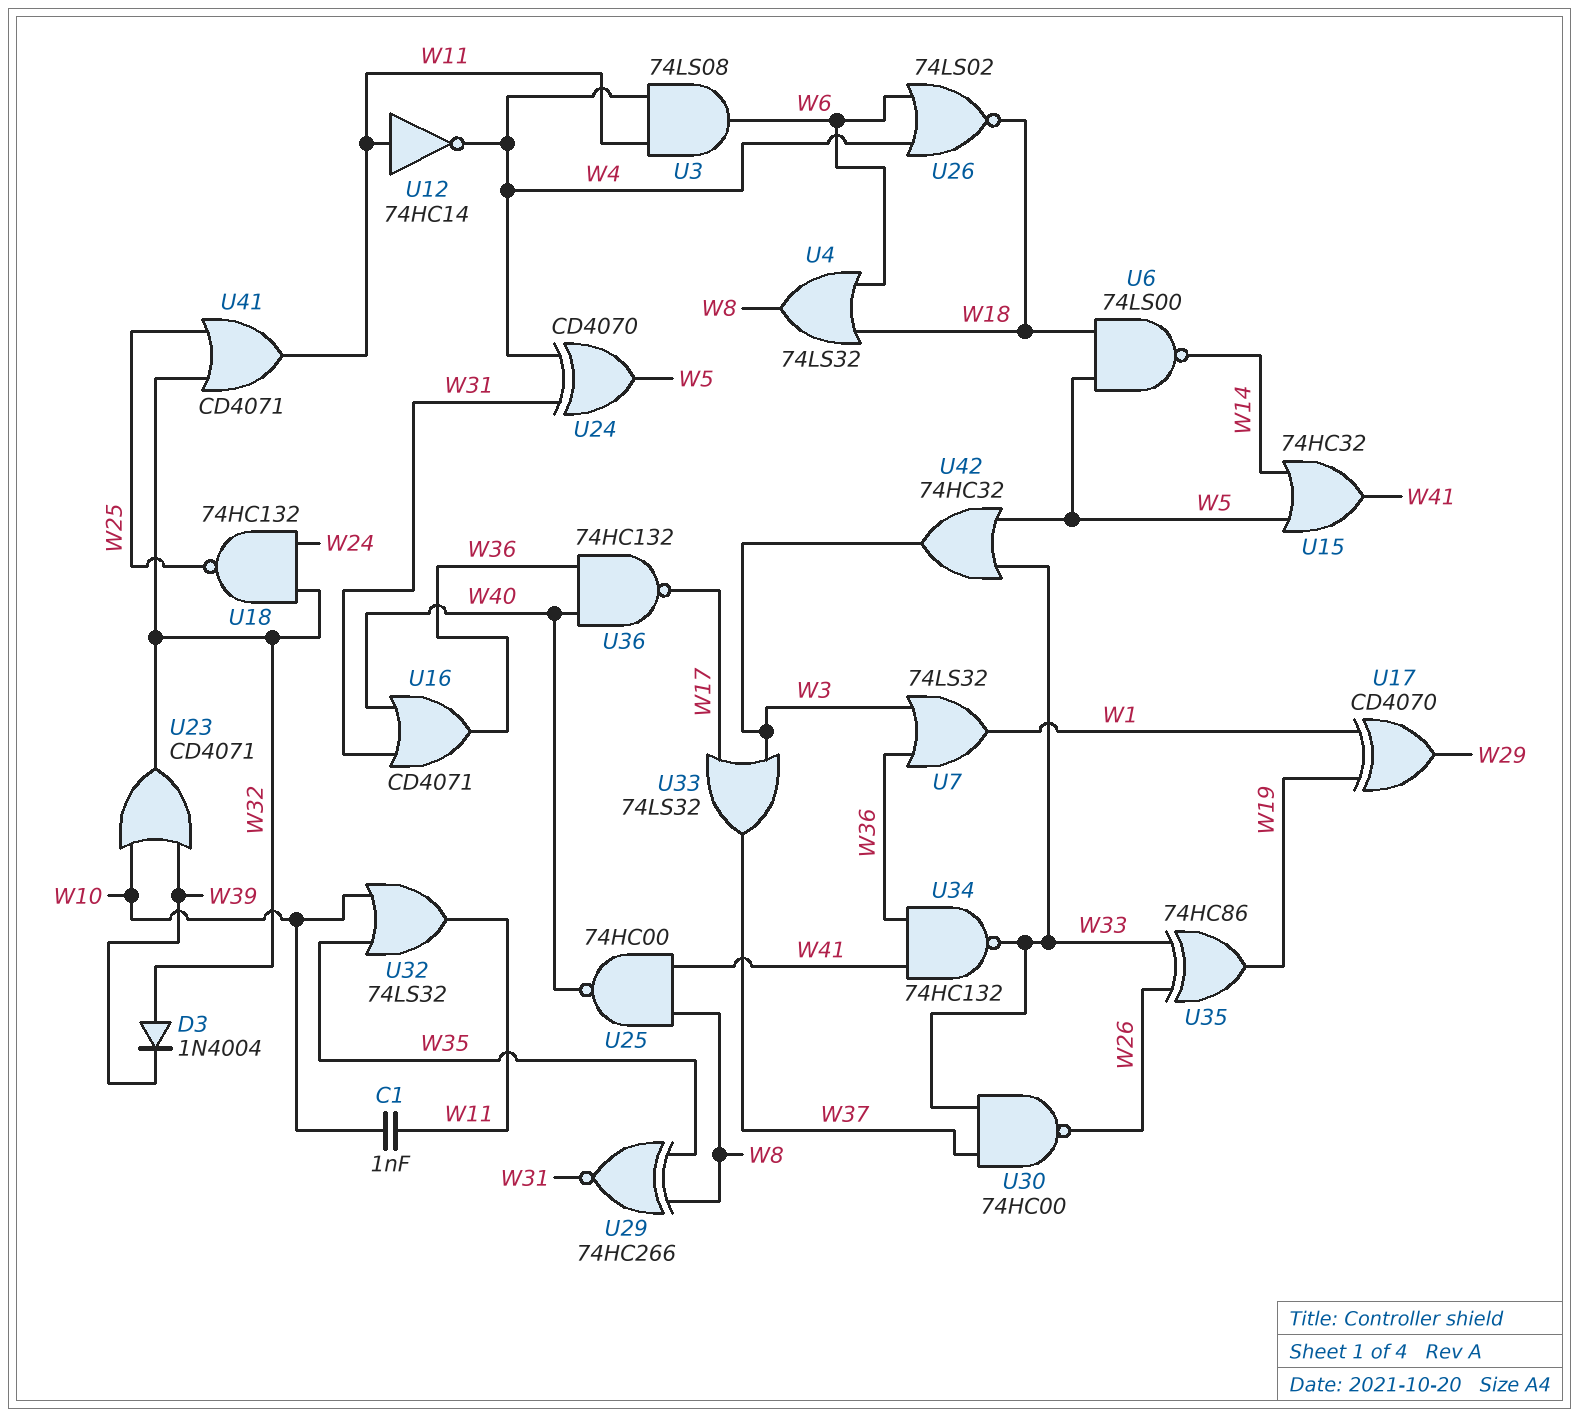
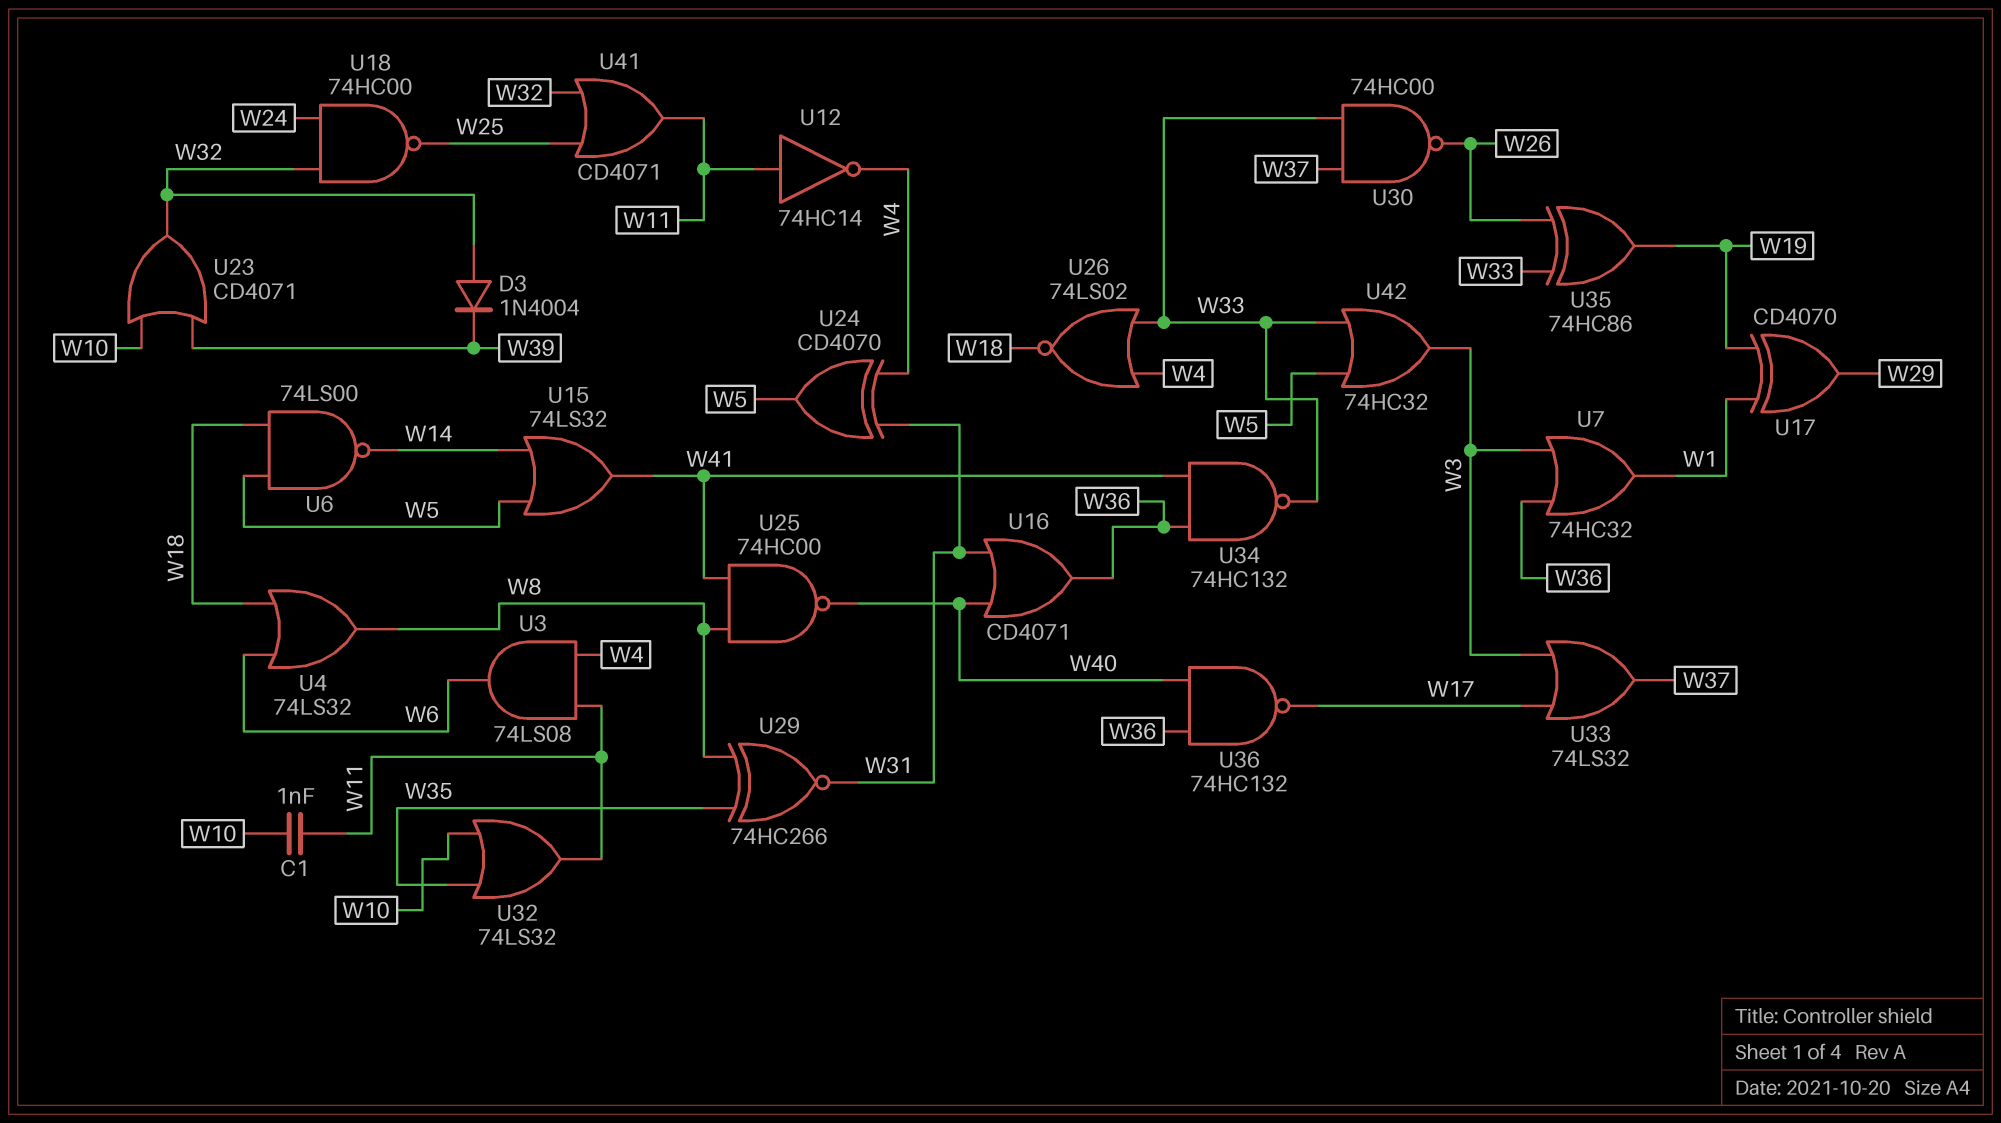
U7: OR 74LS32 (in W3, in W36, out W1) -> OR 74HC32 (in W3, in W36, out W1)
U15: OR 74HC32 (in W5, in W14, out W41) -> OR 74LS32 (in W5, in W14, out W41)
U18: NAND 74HC132 (in W24, in W32, out W25) -> NAND 74HC00 (in W24, in W32, out W25)
U26: NOR 74LS02 (in W4, in W6, out W18) -> NOR 74LS02 (in W4, in W33, out W18)

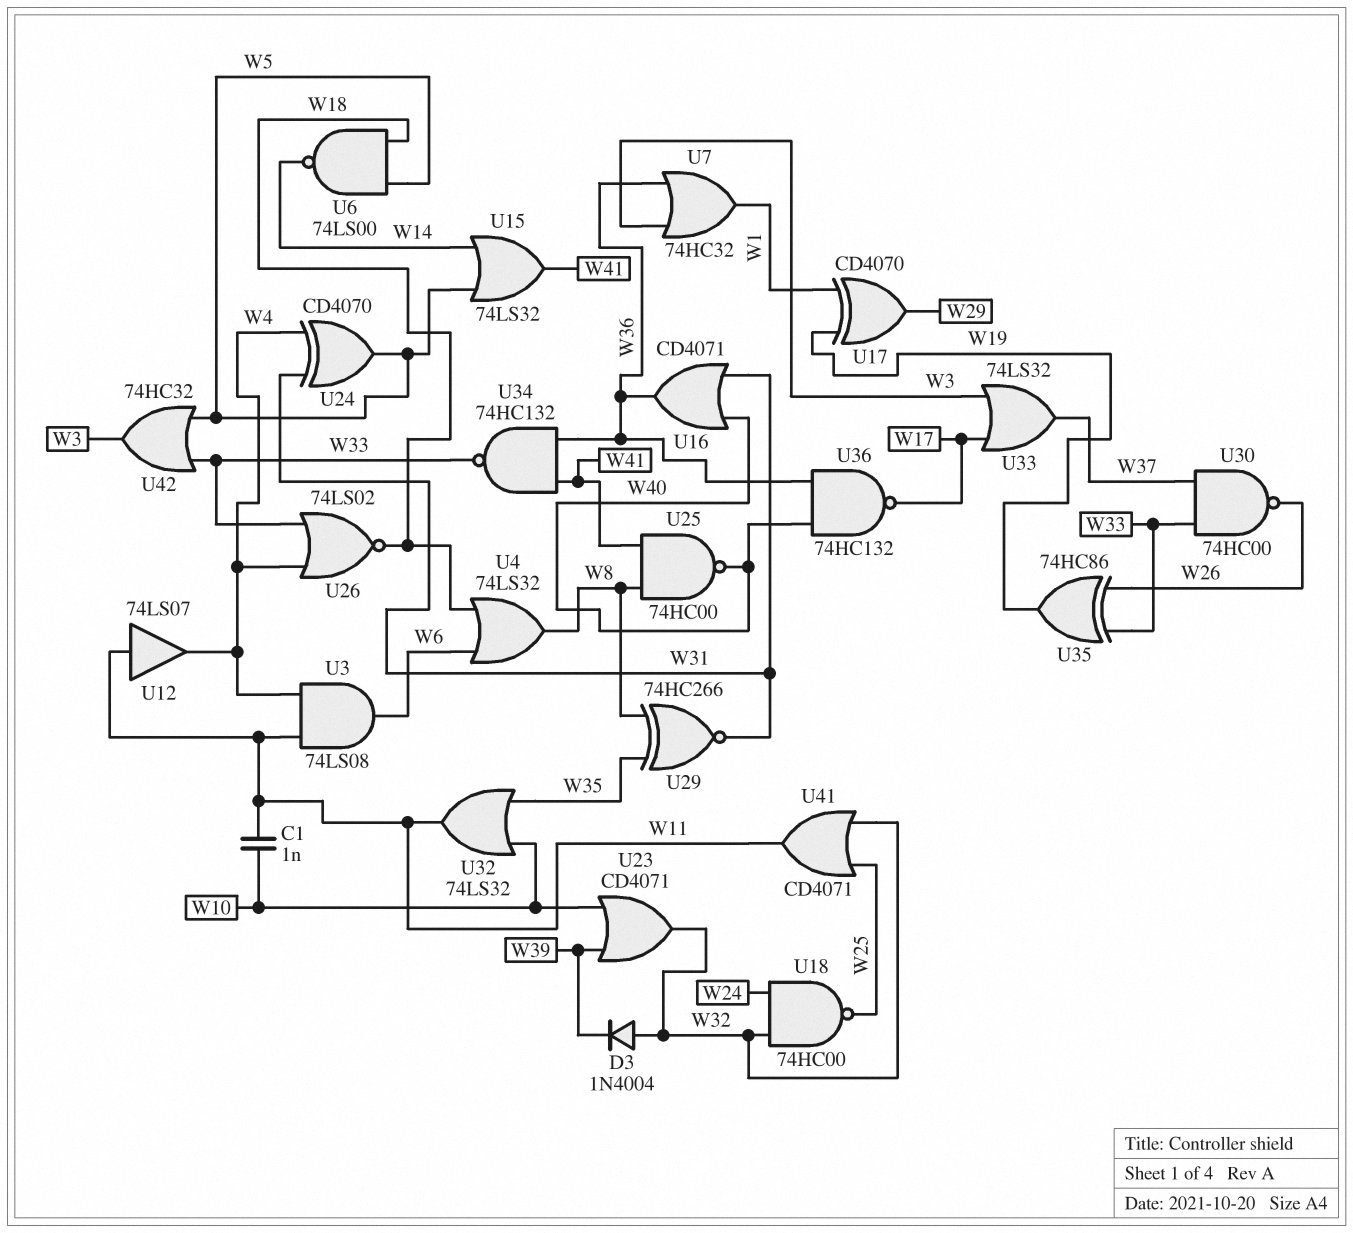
U12: NOT 74HC14 (in W11, out W4) -> buffer 74LS07 (in W11, out W4)

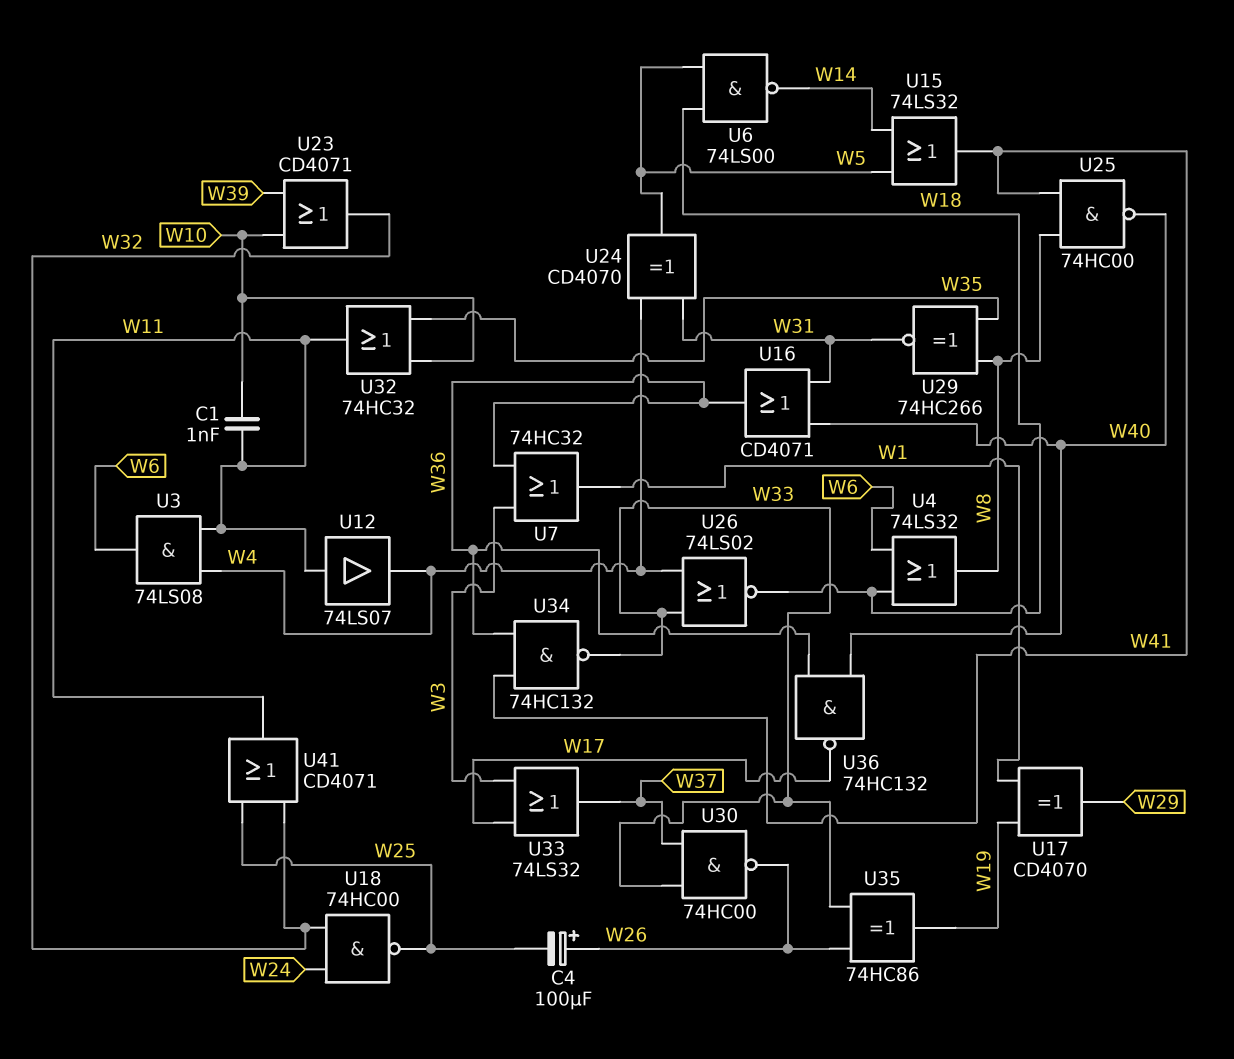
C4: none -> 100uF (plus W26, minus W25)
D3: diode 1N4004 (A W32, K W39) -> none
U32: OR 74LS32 (in W10, in W35, out W11) -> OR 74HC32 (in W10, in W35, out W11)
U42: OR 74HC32 (in W5, in W33, out W3) -> none

